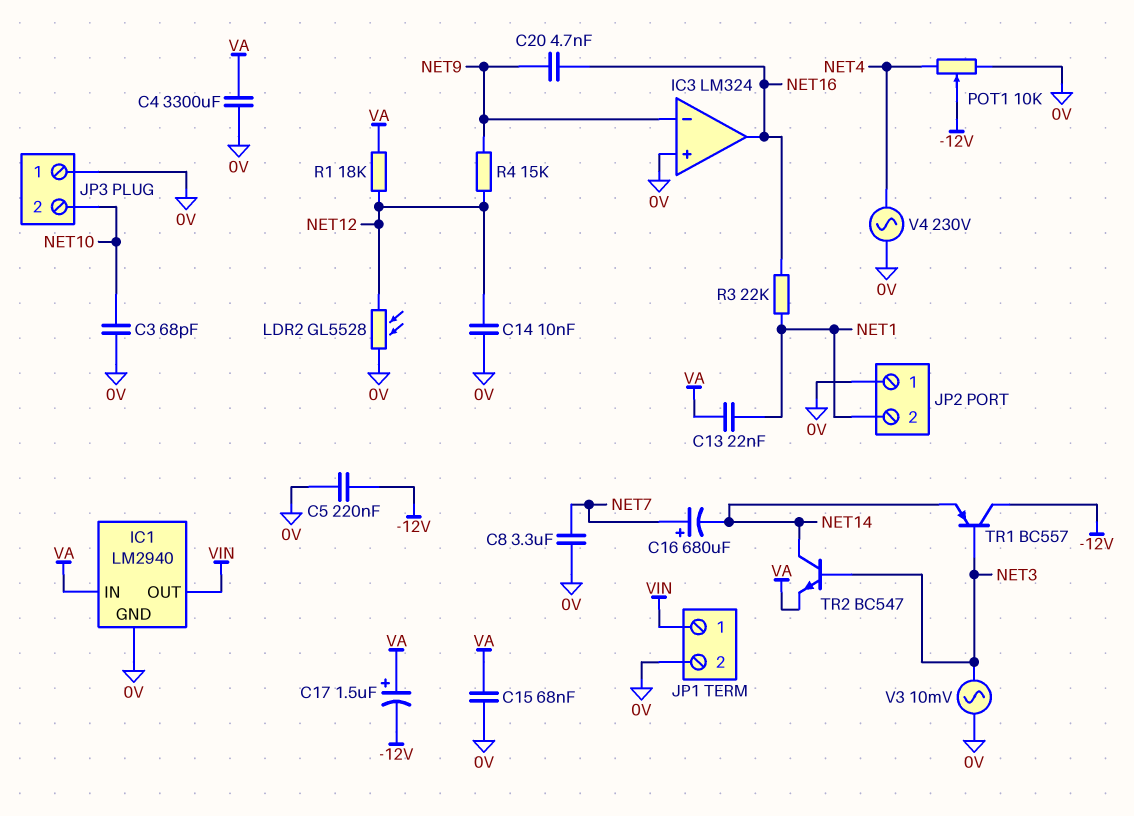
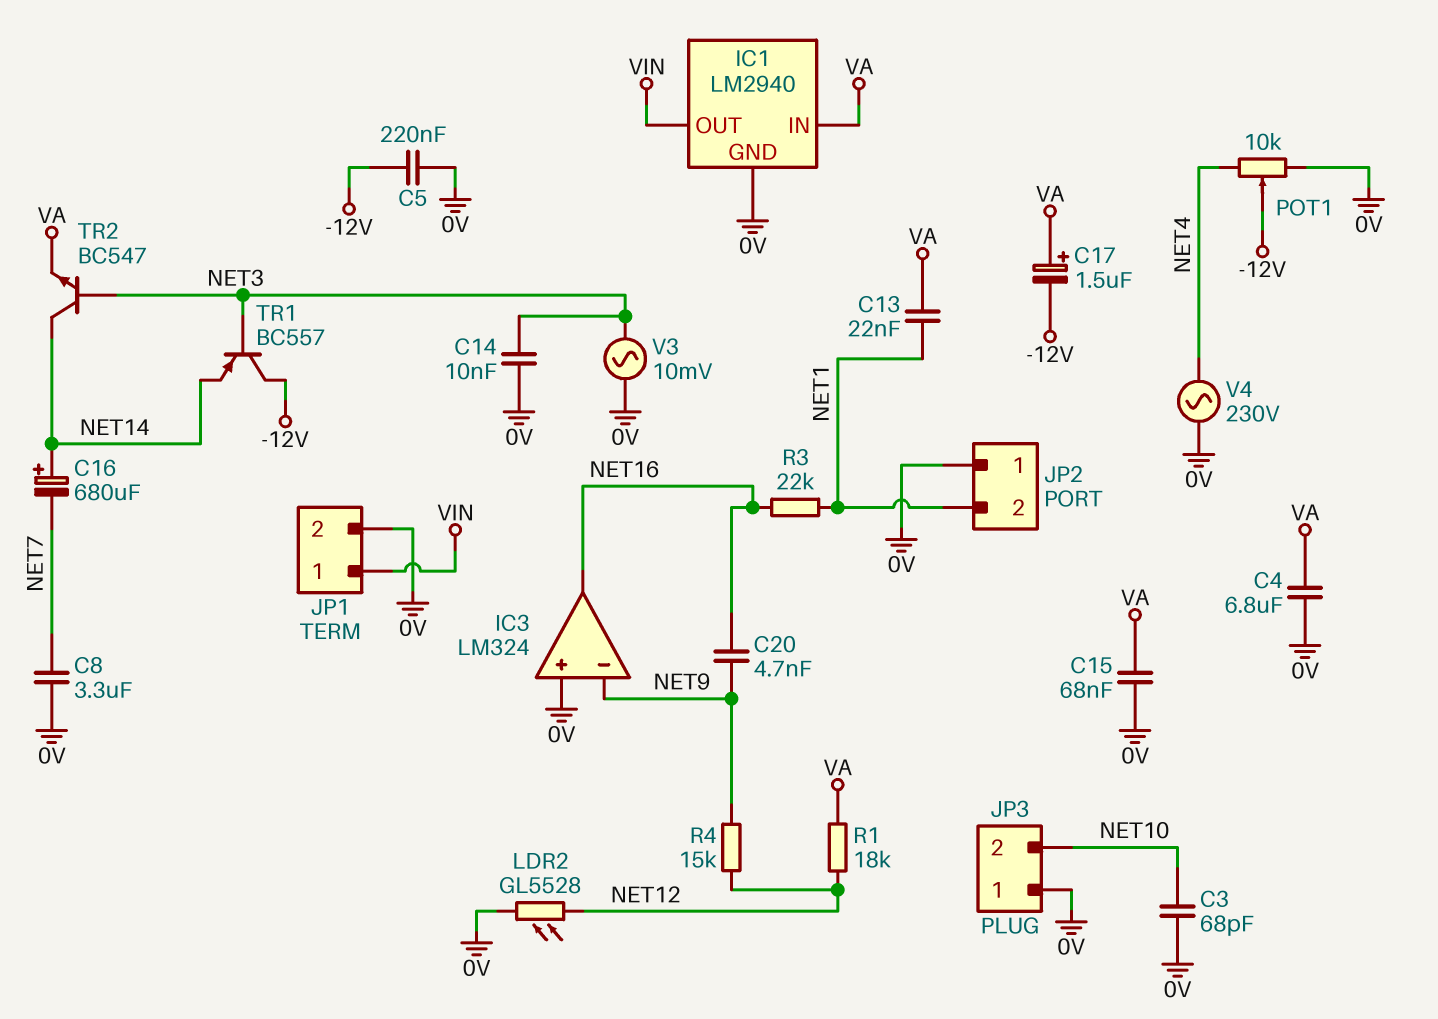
C4: 3300uF (0V, VA) -> 6.8uF (0V, VA)
C14: 10nF (0V, NET12) -> 10nF (0V, NET3)
C16: 680uF (plus NET7, minus NET14) -> 680uF (plus NET14, minus NET7)

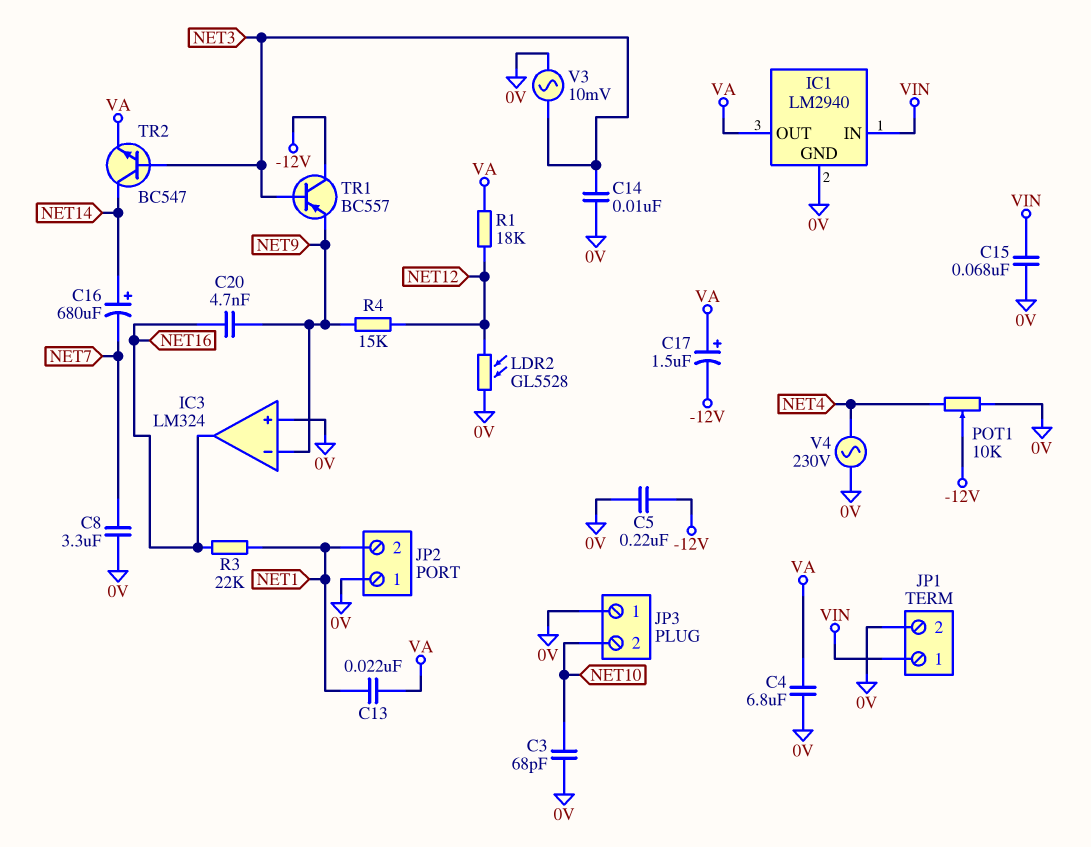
C15: 68nF (0V, VA) -> 68nF (0V, VIN)
IC1 pin IN: VA -> VIN
IC1 pin OUT: VIN -> VA
TR1: PNP BC557 (B NET3, C -12V, E NET14) -> PNP BC557 (B NET3, C -12V, E NET9)

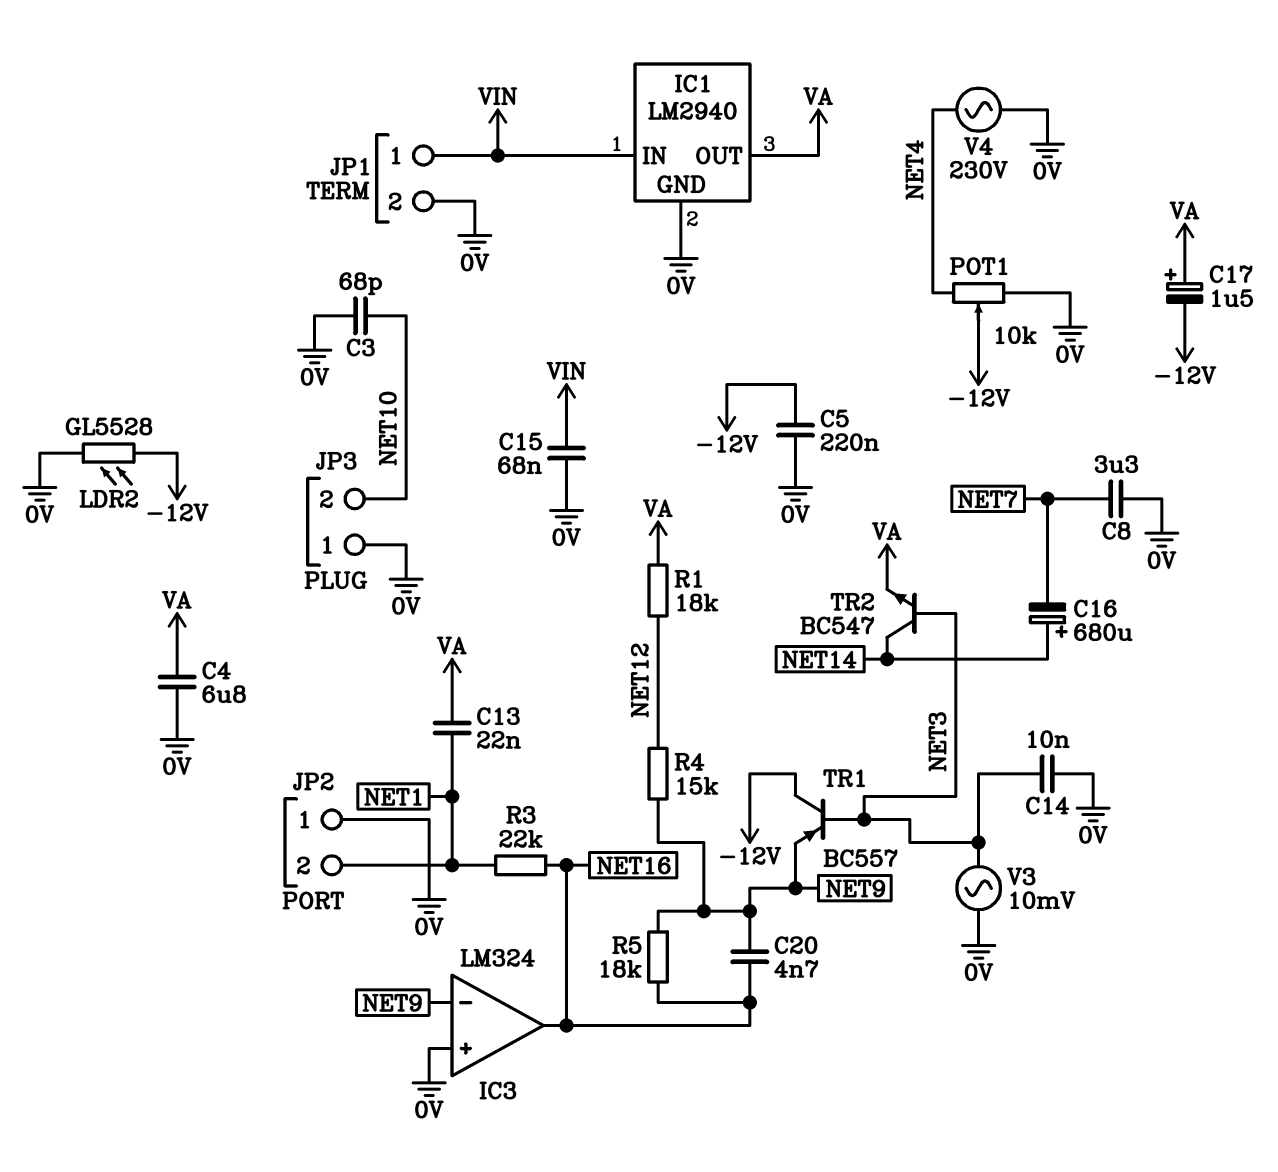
LDR2: GL5528 (0V, NET12) -> GL5528 (-12V, 0V)
R5: none -> 18k (NET9, NET16)

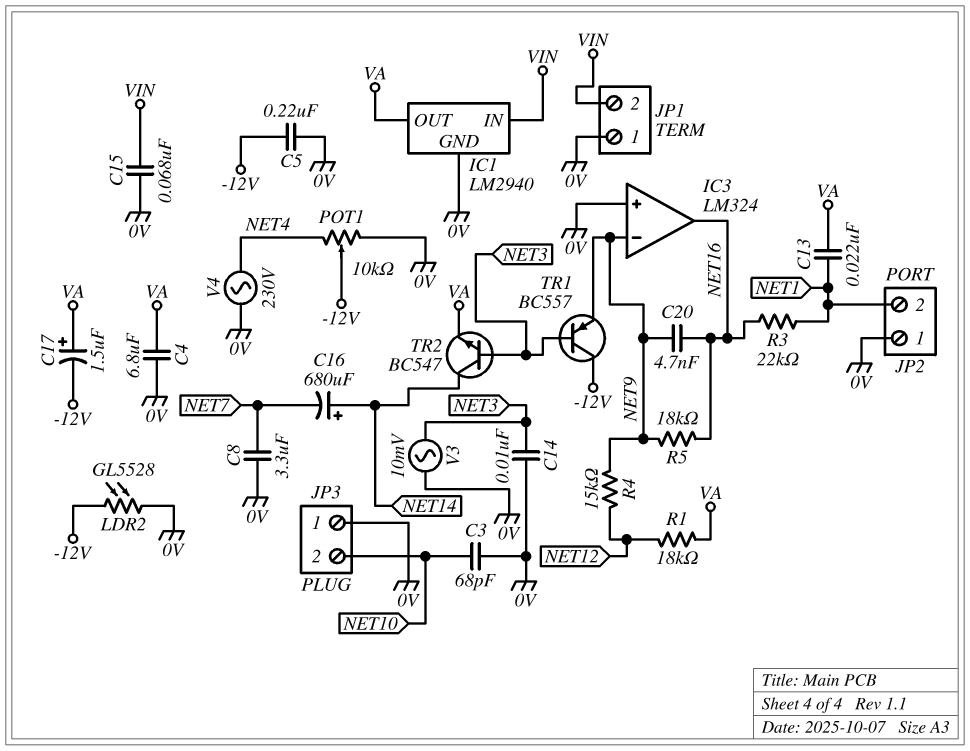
JP1 pin 1: VIN -> 0V
JP1 pin 2: 0V -> VIN

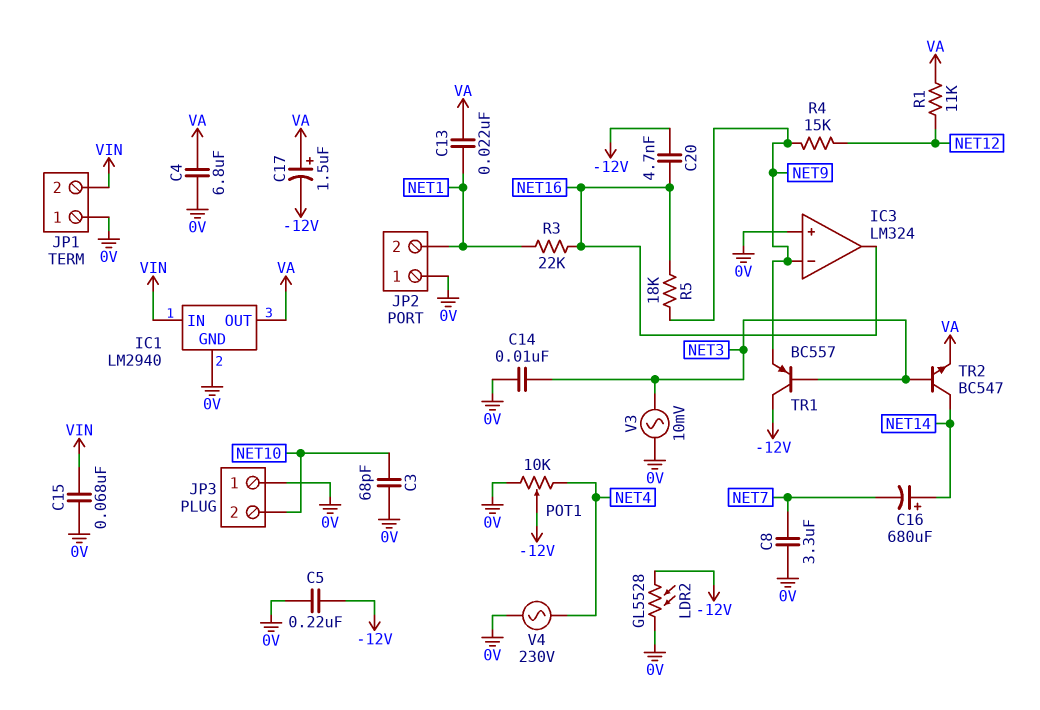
C20: 4.7nF (NET9, NET16) -> 4.7nF (-12V, NET16)
R1: 18k (NET12, VA) -> 11k (NET12, VA)

